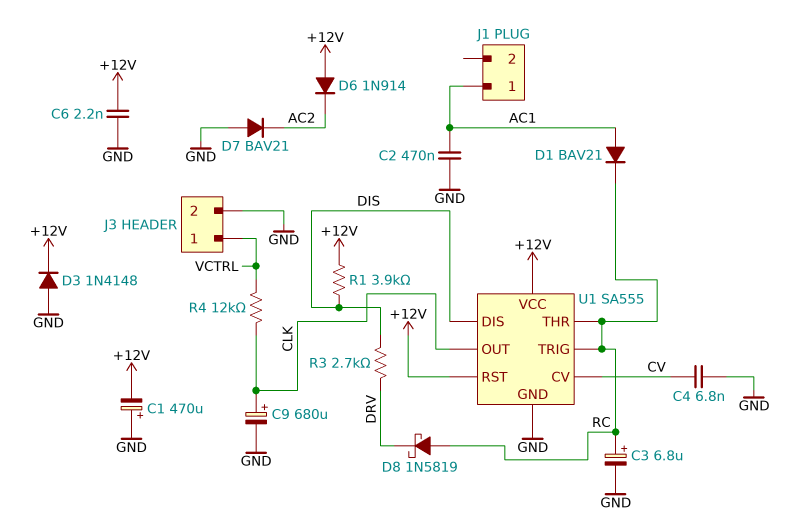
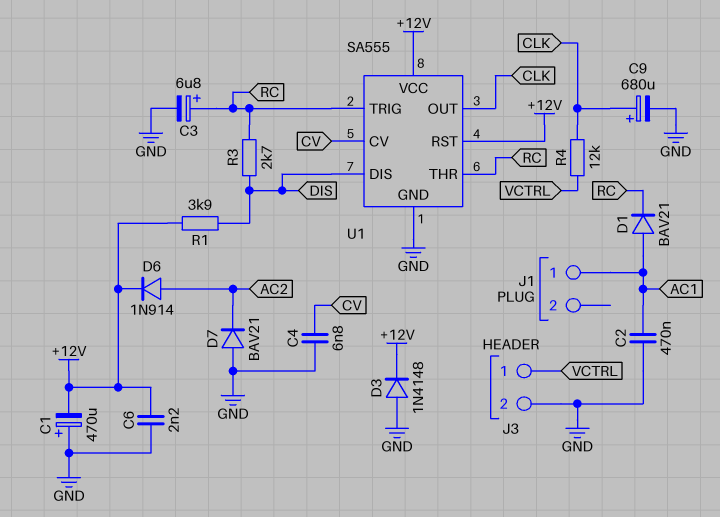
D6: diode 1N914 (A +12V, K AC2) -> diode 1N914 (A AC2, K +12V)
D8: schottky 1N5819 (A RC, K DRV) -> none
R3: 2.7k (DIS, DRV) -> 2.7k (DIS, RC)

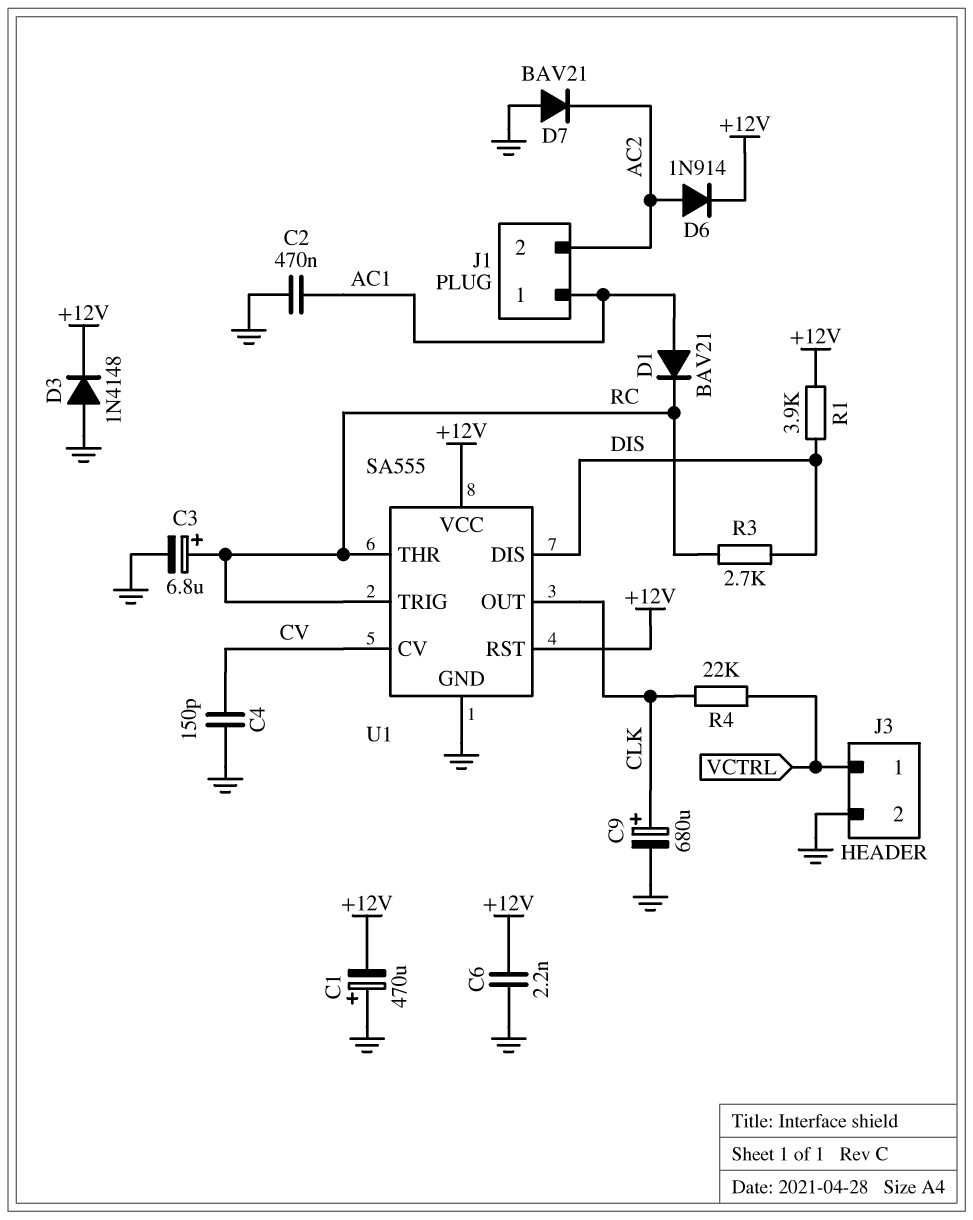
C4: 6.8nF (CV, GND) -> 150pF (CV, GND)
J1 pin 2: none -> AC2
R4: 12k (CLK, VCTRL) -> 22k (CLK, VCTRL)

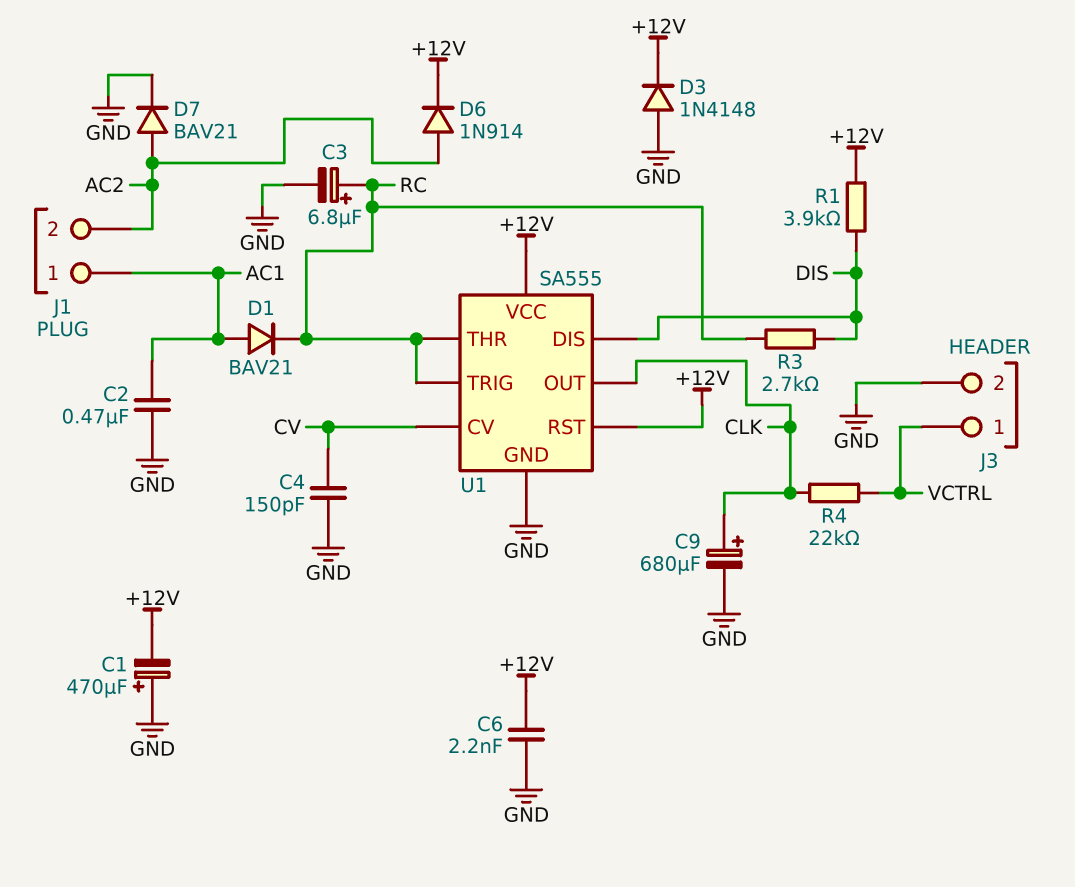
D7: diode BAV21 (A GND, K AC2) -> diode BAV21 (A AC2, K GND)

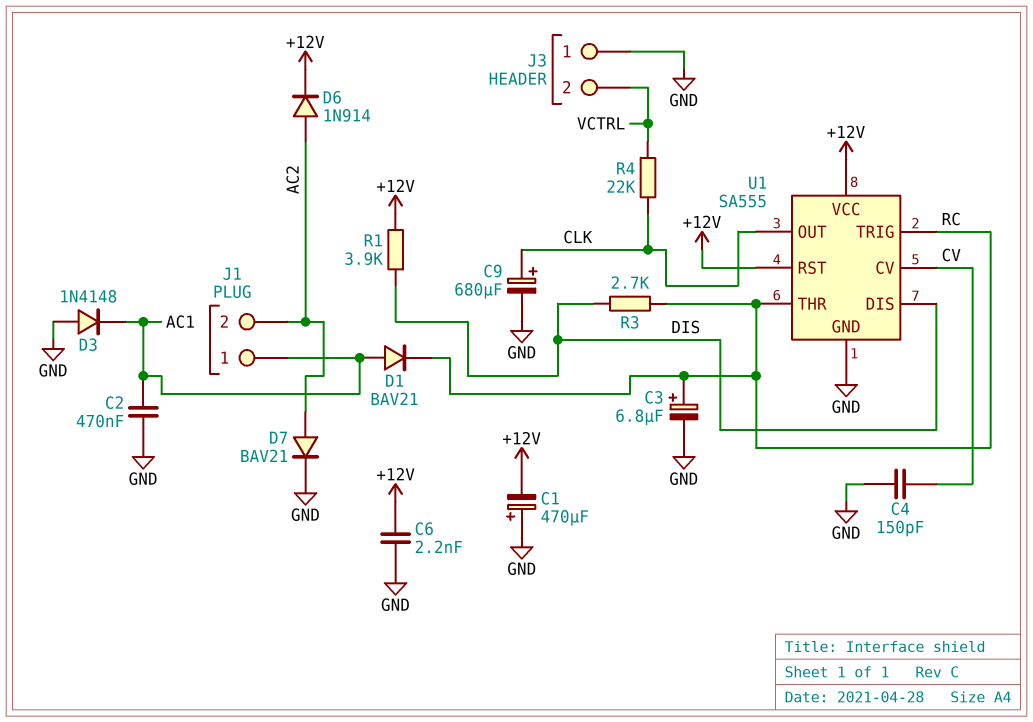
D3: diode 1N4148 (A GND, K +12V) -> diode 1N4148 (A GND, K AC1)
J3 pin 1: VCTRL -> GND
J3 pin 2: GND -> VCTRL

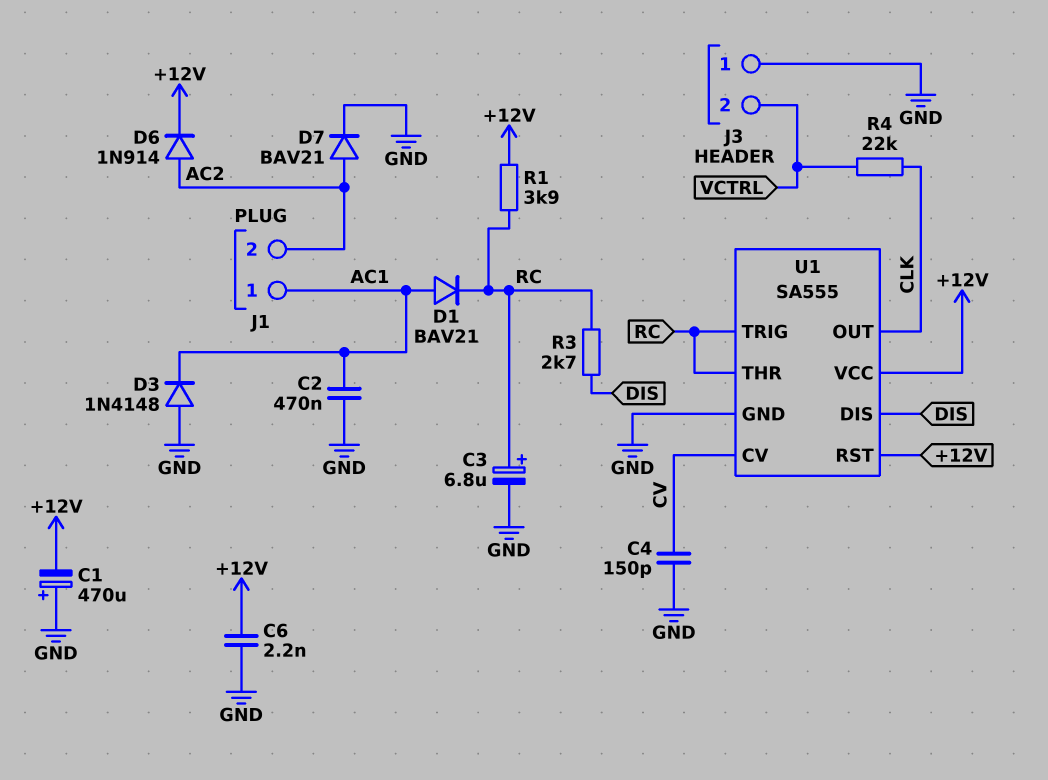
C9: 680uF (plus CLK, minus GND) -> none
R1: 3.9k (+12V, DIS) -> 3.9k (+12V, RC)

